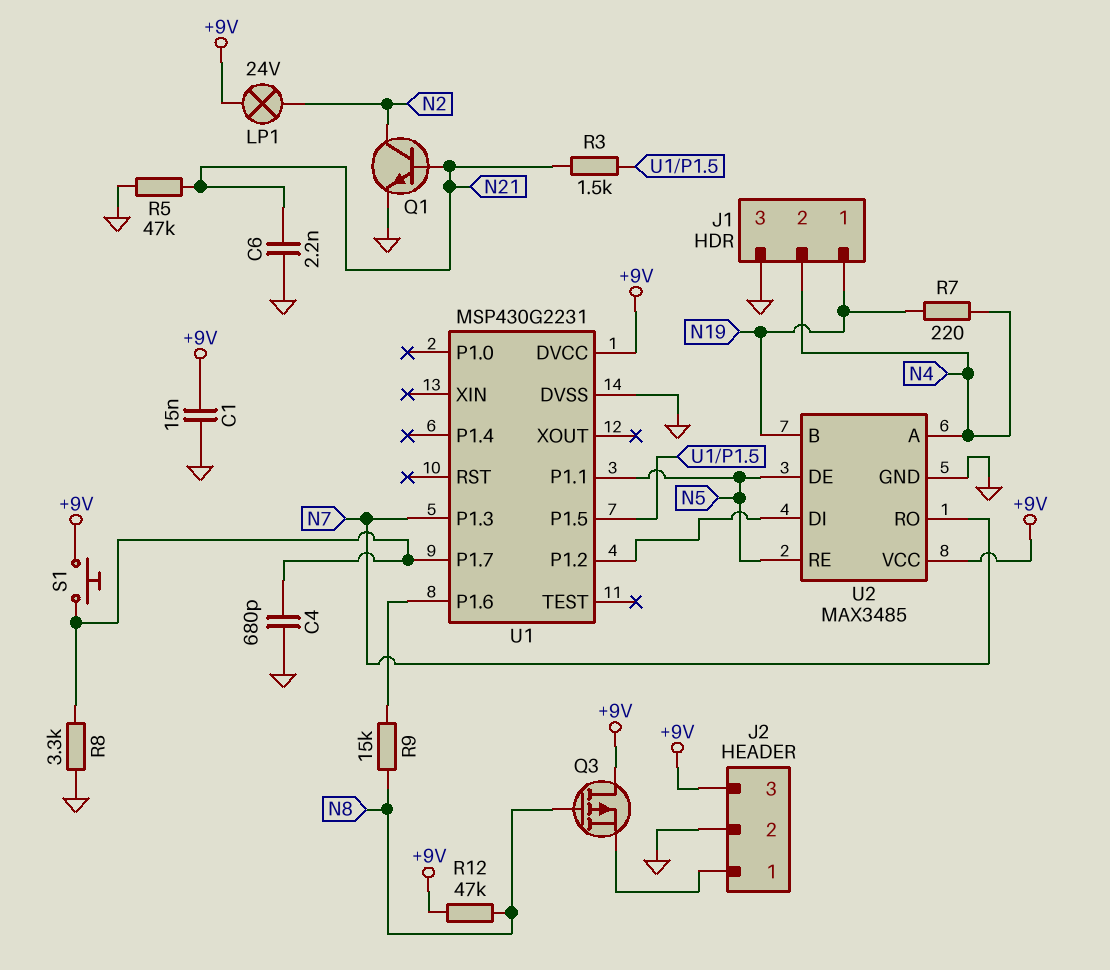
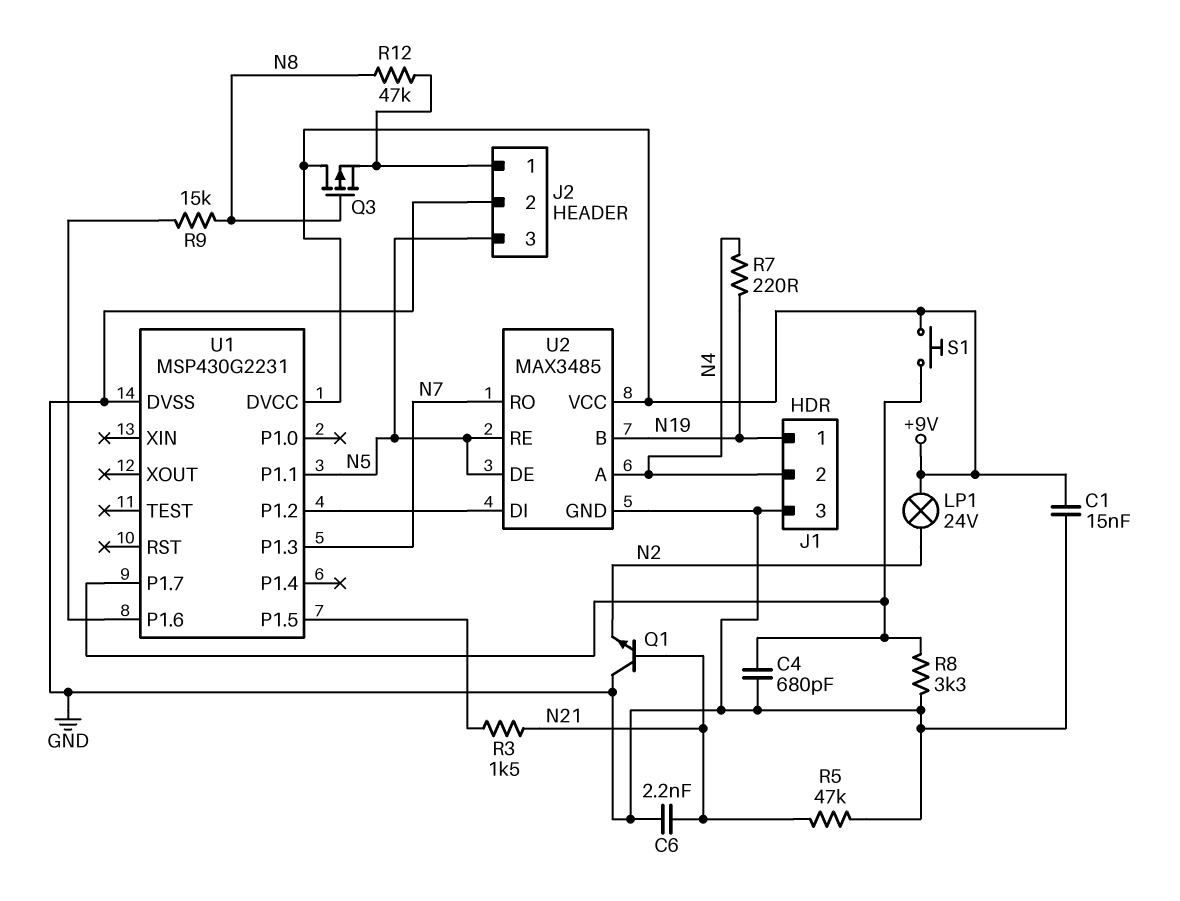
J2 pin 3: +9V -> N5
Q1: NPN (B N21, C N2, E GND) -> NPN (B N21, C GND, E N2)
R12: 47k (+9V, N8) -> 47k (J2/1, N8)

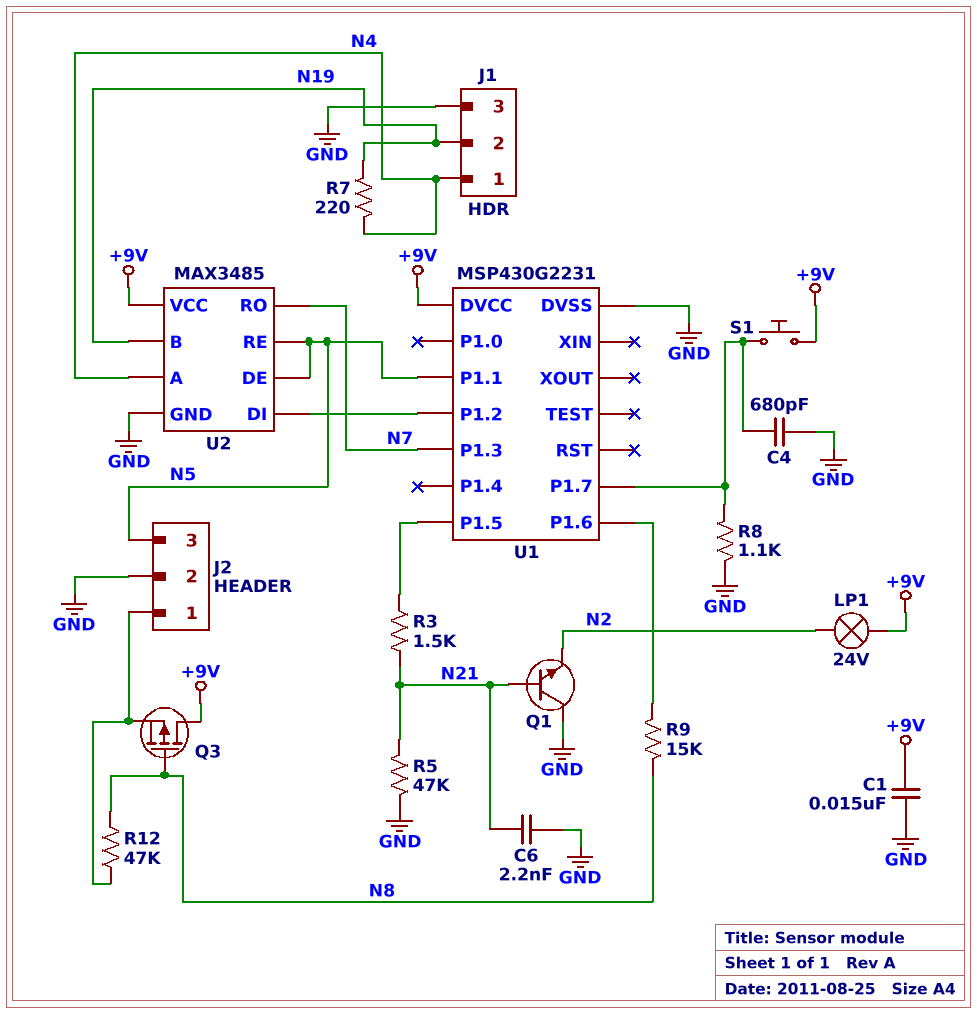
J1 pin 1: N19 -> N4
J1 pin 2: N4 -> N19
R8: 3.3k (GND, U1/P1.7) -> 1.1k (GND, U1/P1.7)

